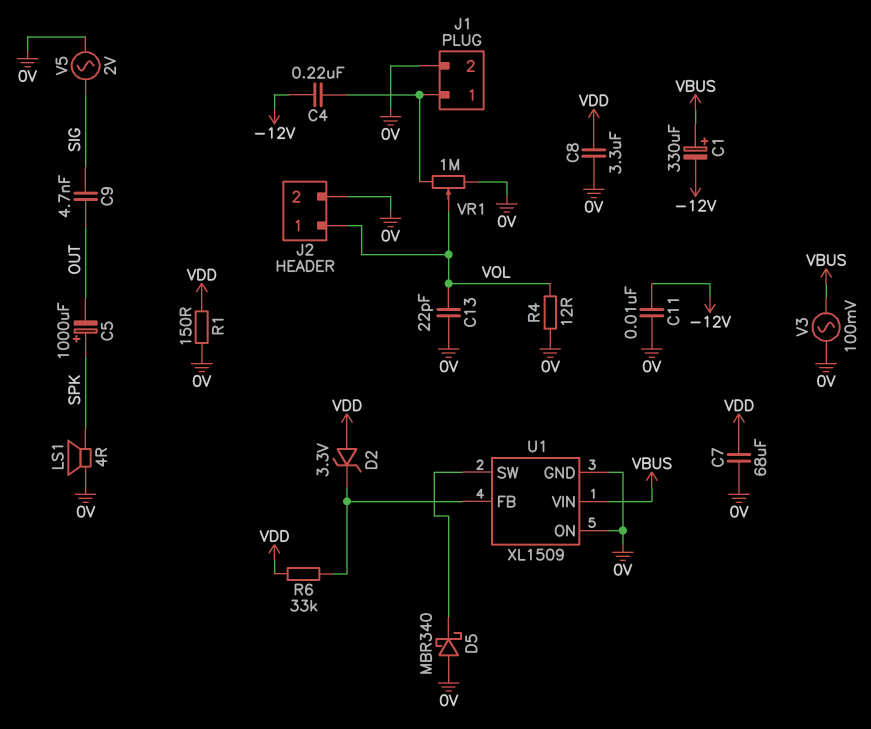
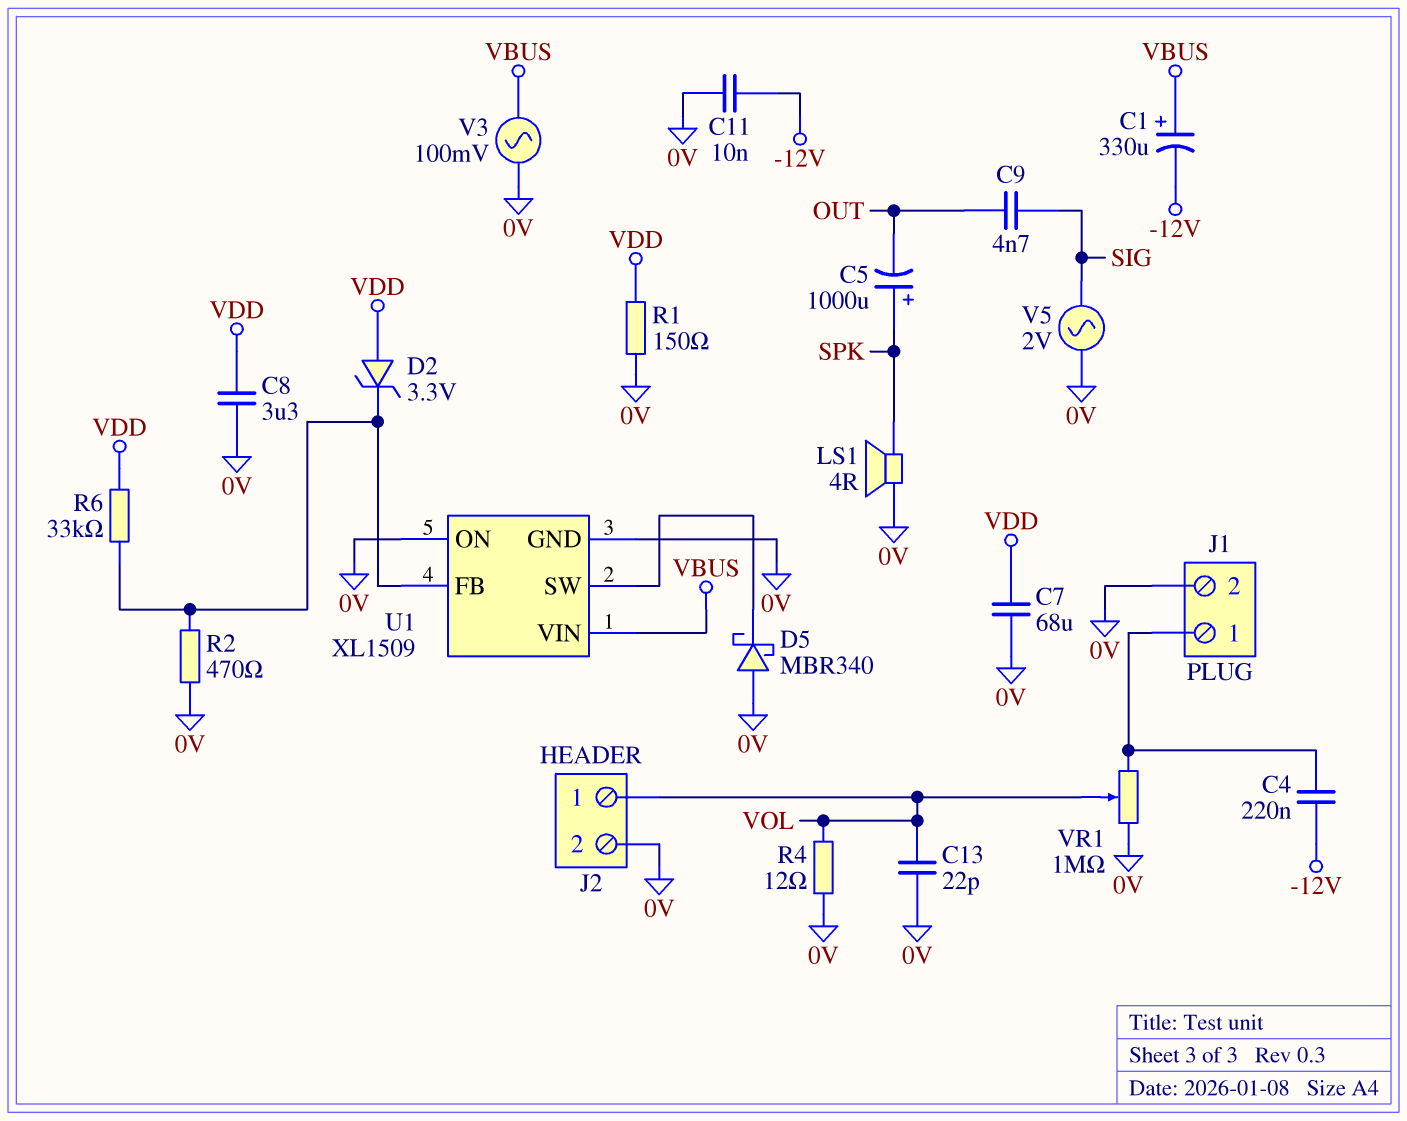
R2: none -> 470 (0V, U1/FB)

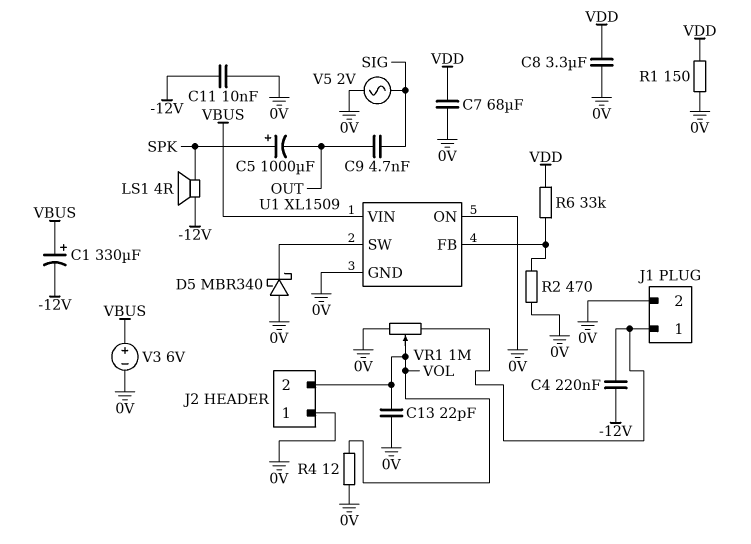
D2: zener 3.3V (A VDD, K U1/FB) -> none
J2 pin 1: VOL -> 0V
J2 pin 2: 0V -> VOL
LS1: speaker 4R (0V, SPK) -> speaker 4R (-12V, SPK)
V3: AC 100mV (0V, VBUS) -> 6V (plus VBUS, minus 0V)

